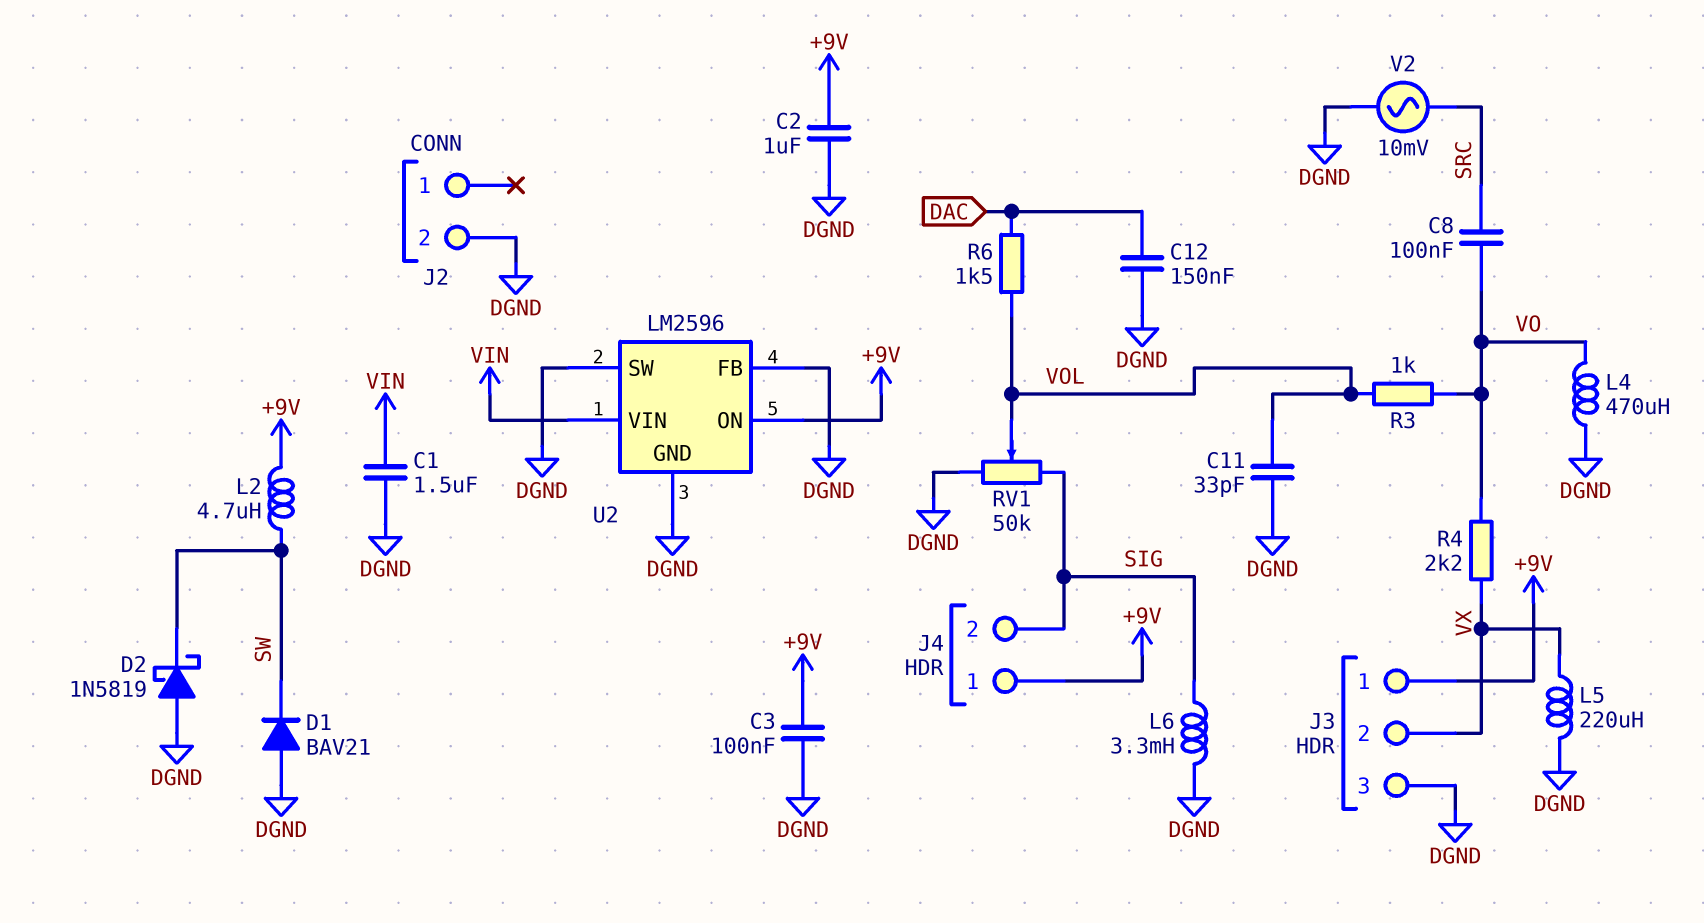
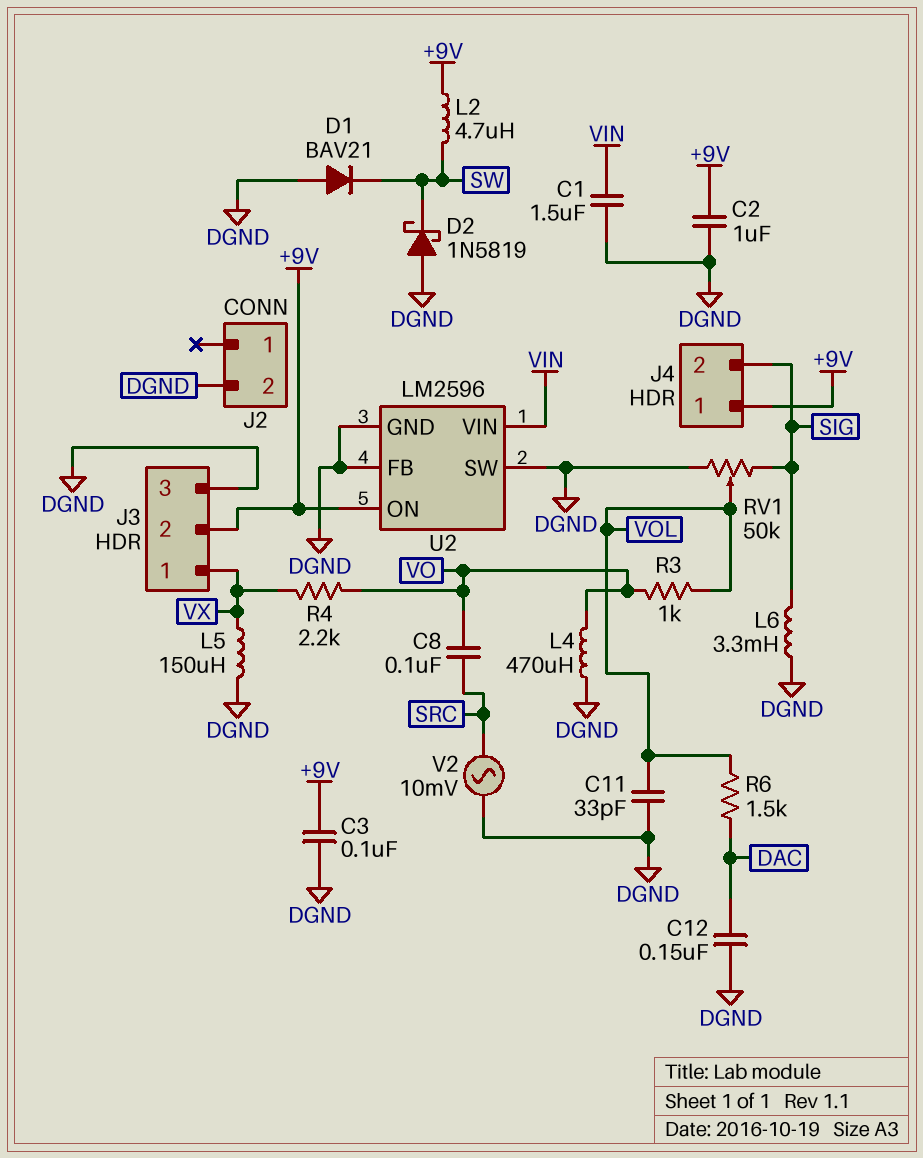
J3 pin 1: +9V -> VX
J3 pin 2: VX -> +9V
L5: 220uH (DGND, VX) -> 150uH (DGND, VX)

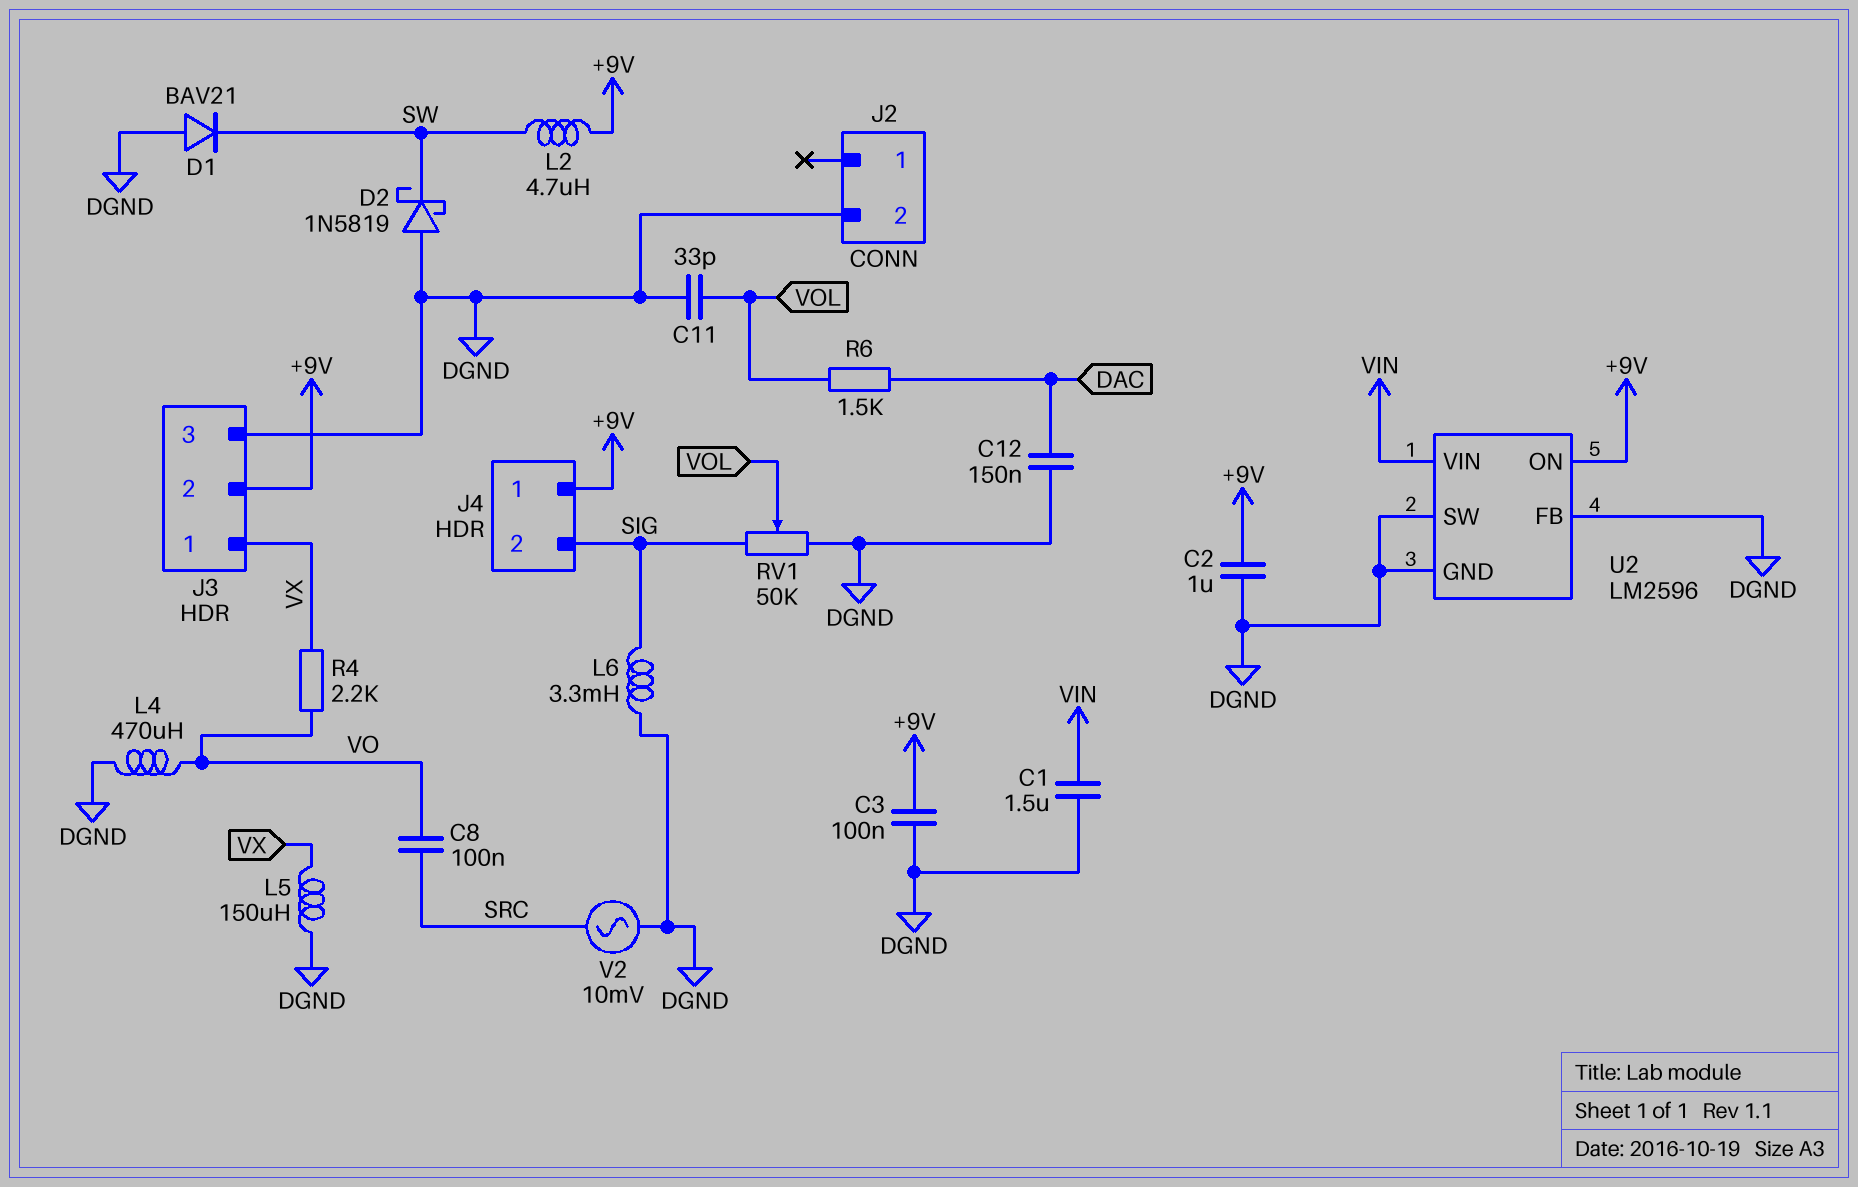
R3: 1k (VO, VOL) -> none

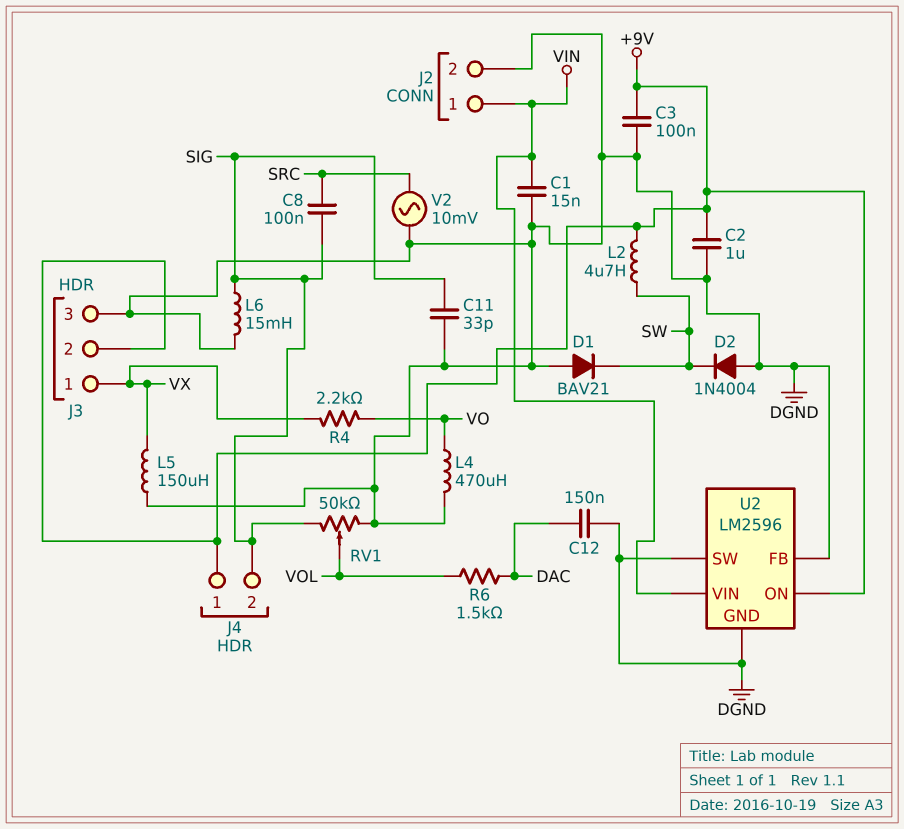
C1: 1.5uF (DGND, VIN) -> 15nF (DGND, VIN)
C8: 100nF (SRC, VO) -> 100nF (SIG, SRC)
C11: 33pF (DGND, VOL) -> 33pF (DGND, SIG)
D2: schottky 1N5819 (A DGND, K SW) -> diode 1N4004 (A DGND, K SW)
J2 pin 1: none -> VIN
L6: 3.3mH (DGND, SIG) -> 15mH (DGND, SIG)

